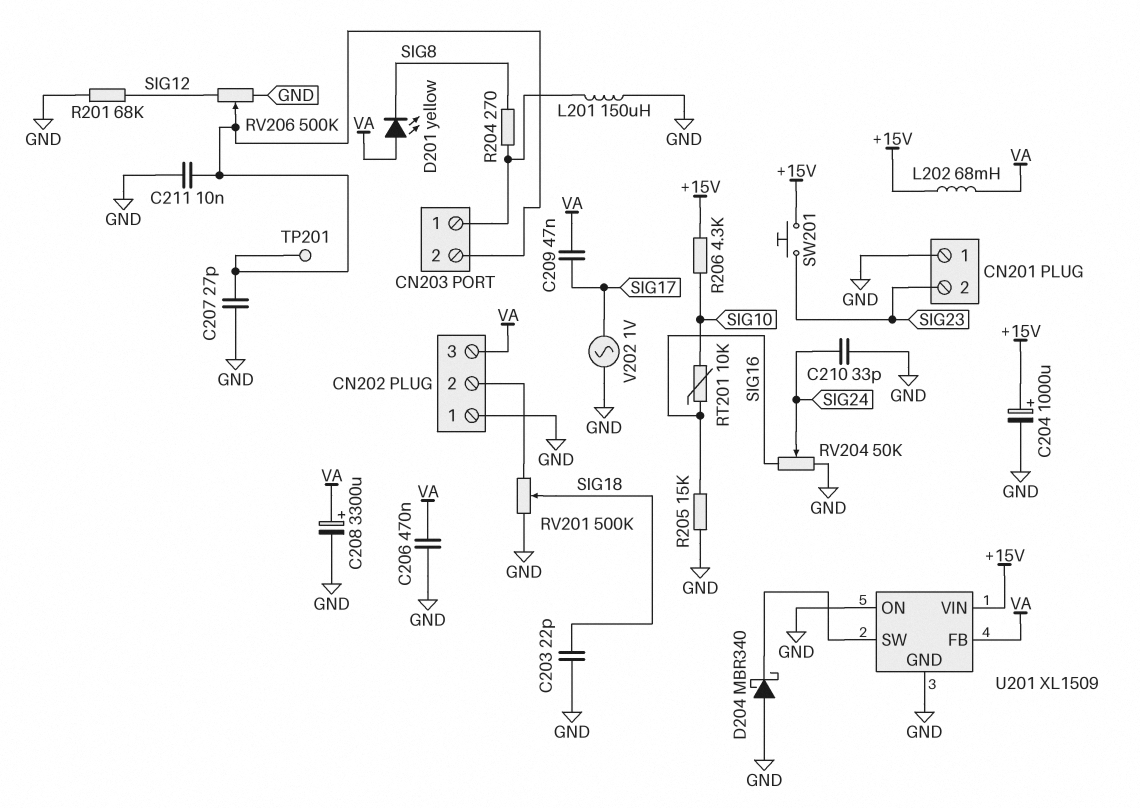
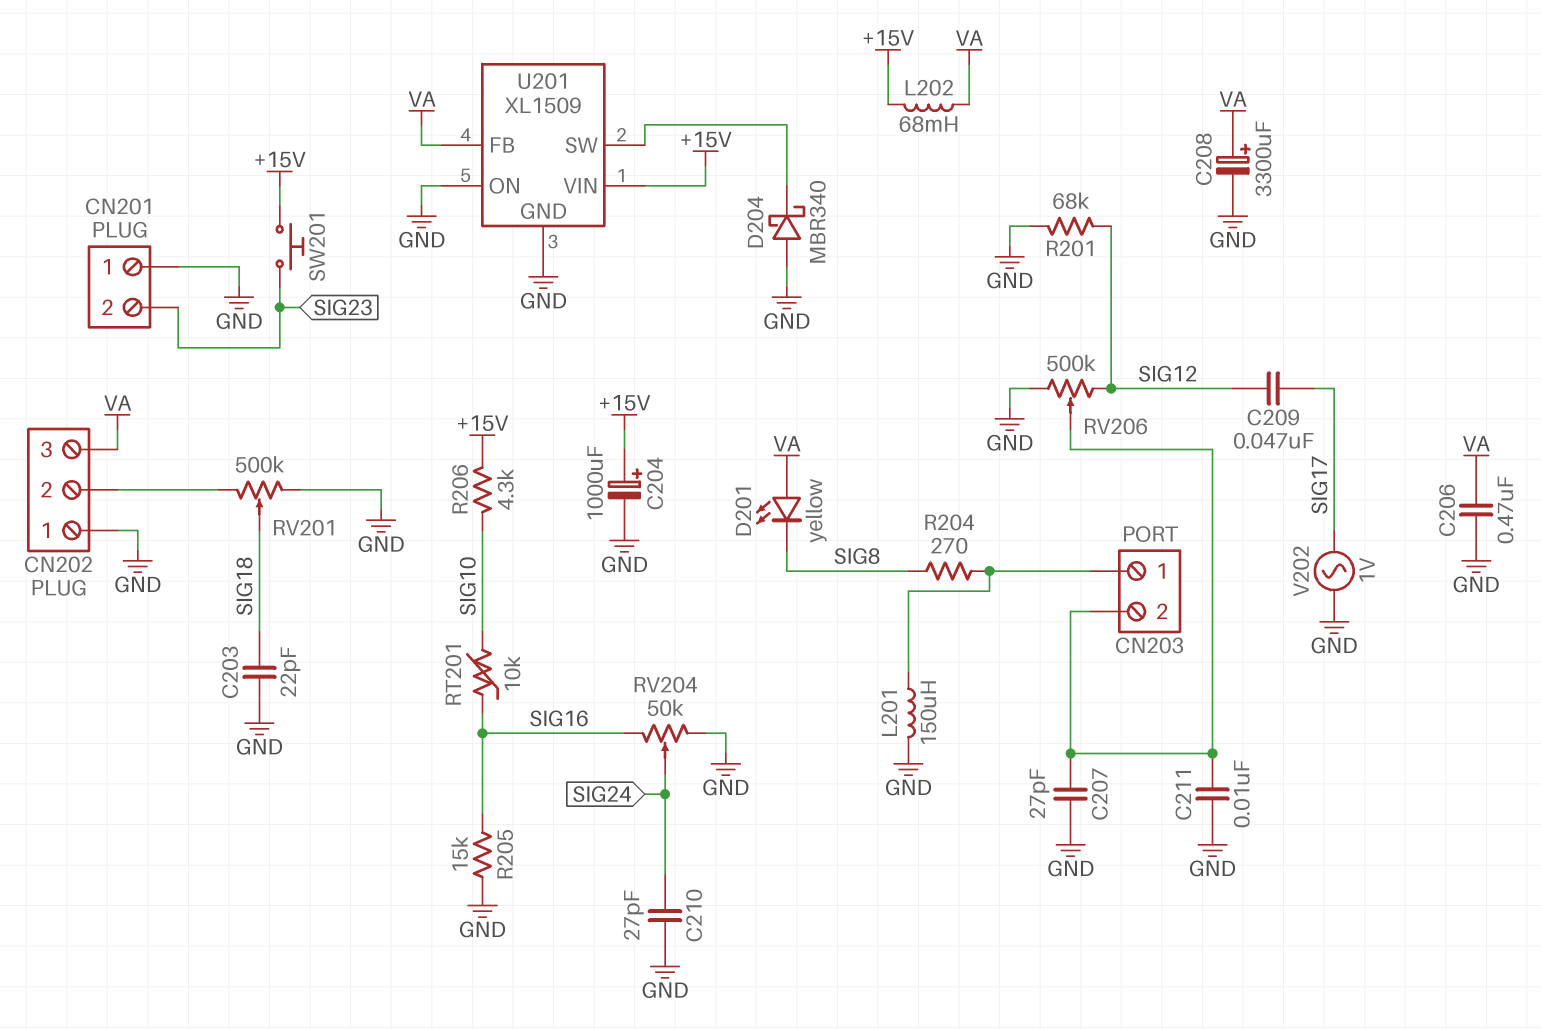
C209: 47nF (SIG17, VA) -> 47nF (SIG12, SIG17)
C210: 33pF (GND, SIG24) -> 27pF (GND, SIG24)
TP201: test point (CN203/2) -> none

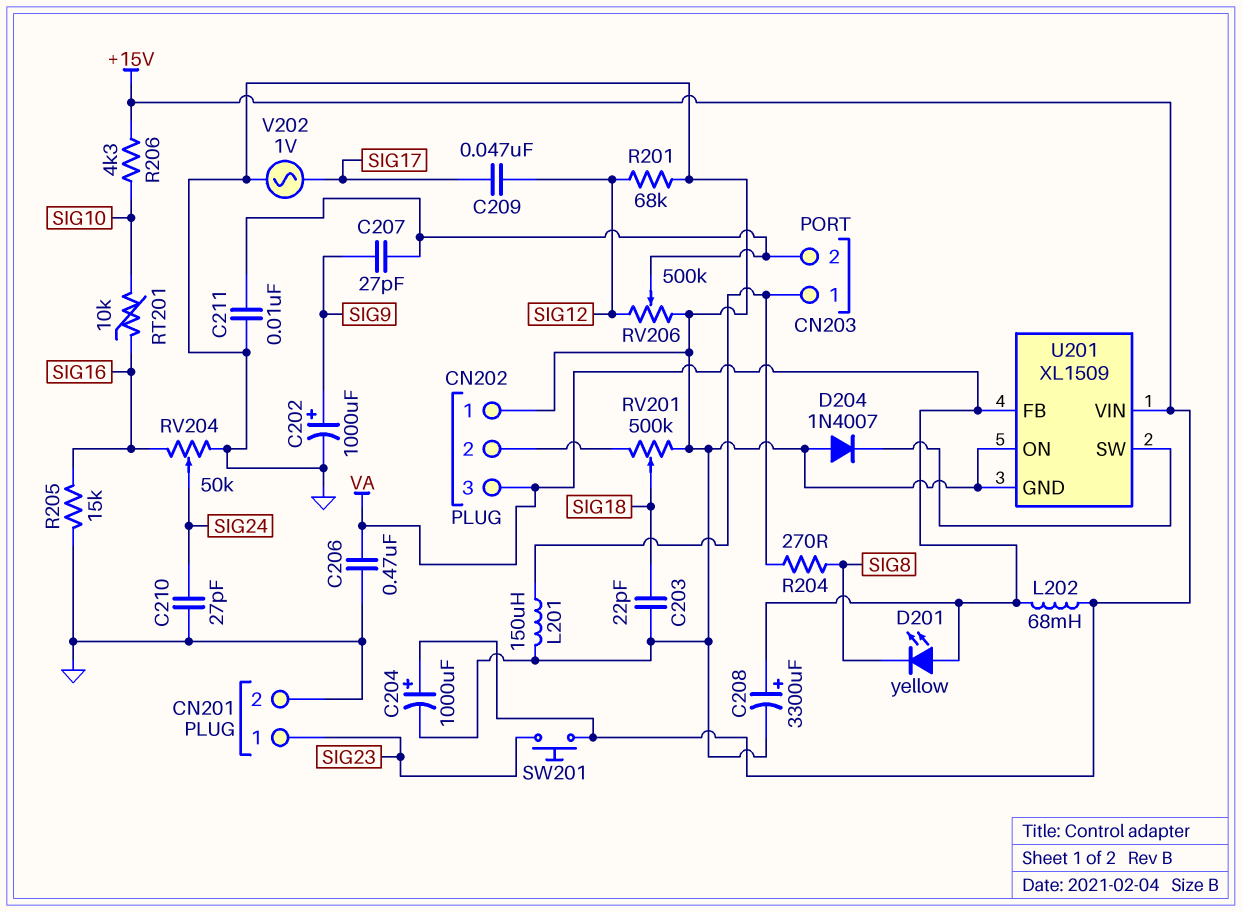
C202: none -> 1000uF (plus SIG9, minus GND)
C207: 27pF (CN203/2, GND) -> 27pF (CN203/2, SIG9)
CN201 pin 1: GND -> SIG23
CN201 pin 2: SIG23 -> GND
D204: schottky MBR340 (A GND, K U201/SW) -> diode 1N4007 (A GND, K U201/SW)

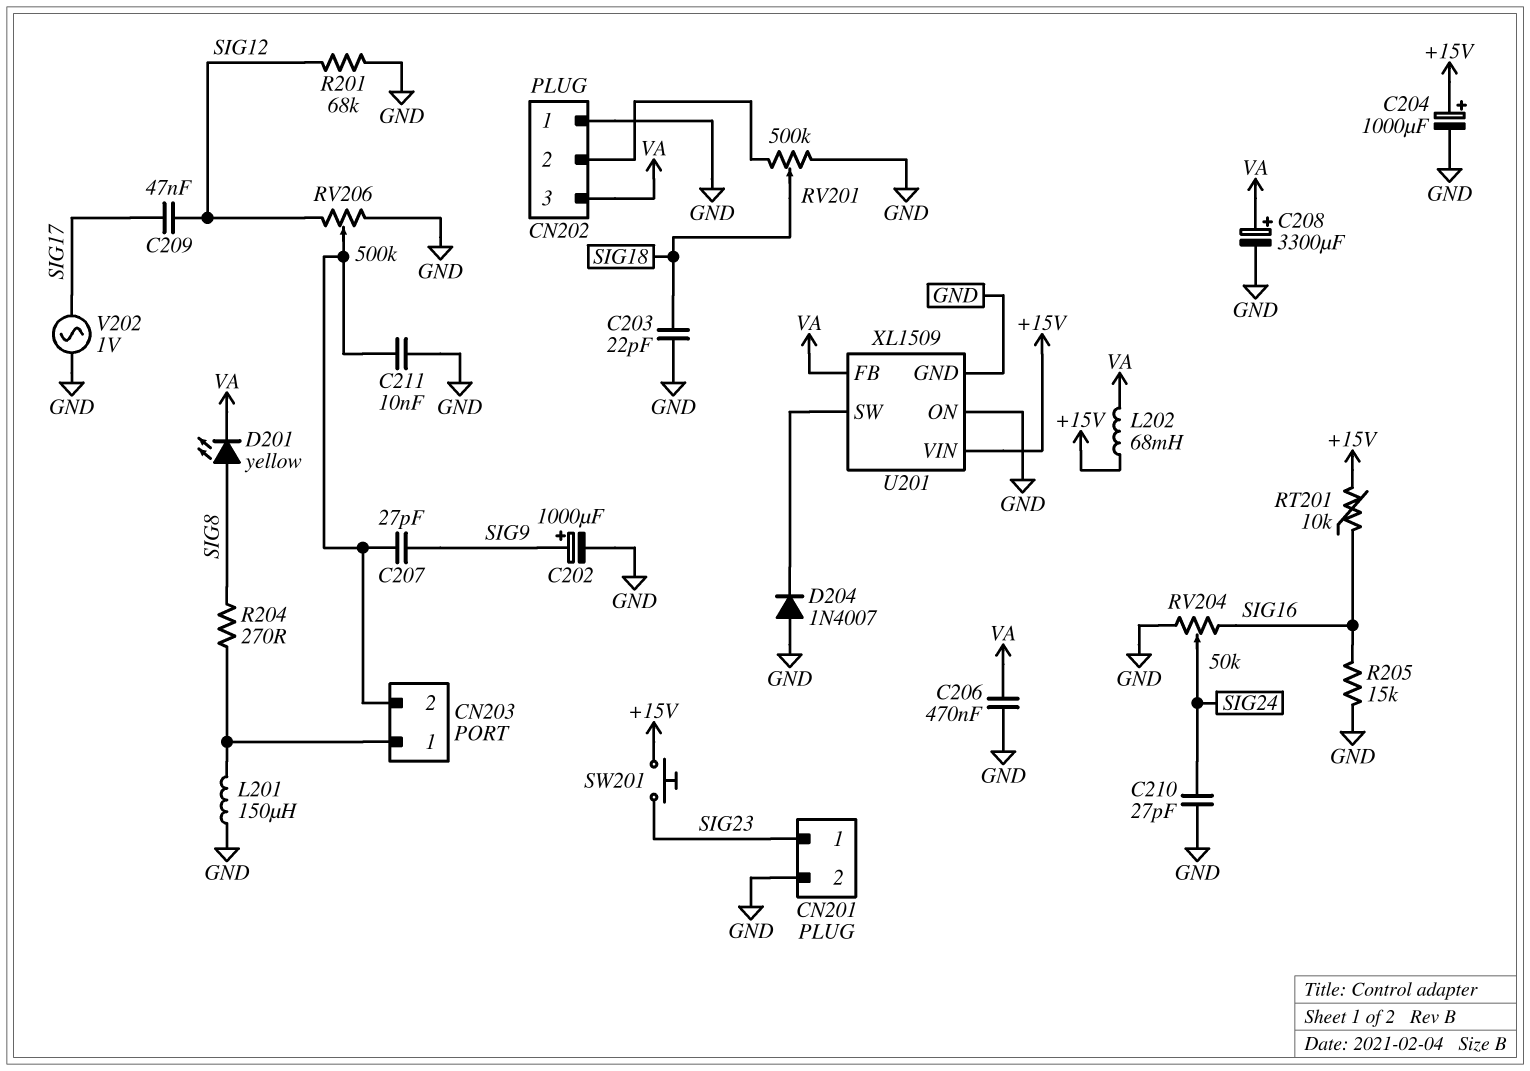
D201: LED yellow (A VA, K SIG8) -> LED yellow (A SIG8, K VA)
R206: 4.3k (+15V, SIG10) -> none
RT201: 10k (SIG10, SIG16) -> 10k (+15V, SIG16)

